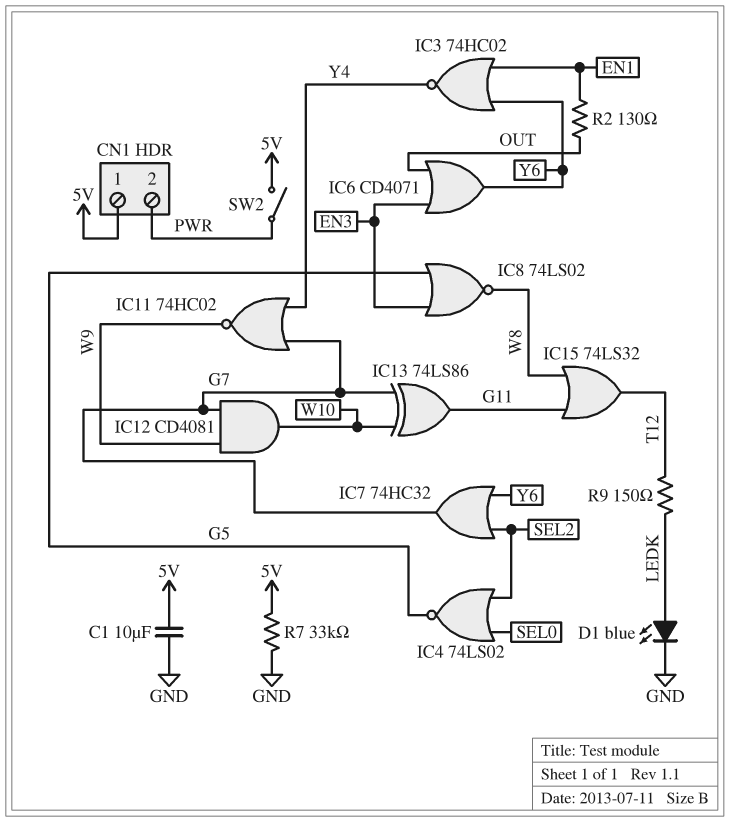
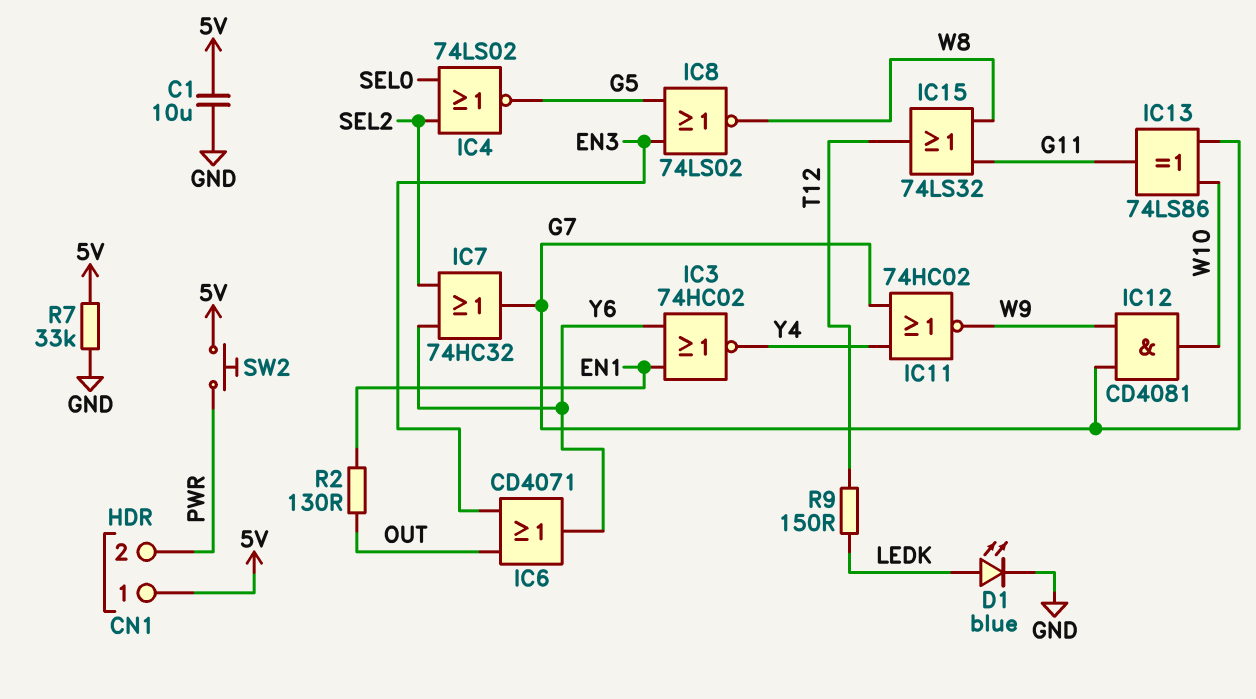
SW2: switch (5V, PWR) -> button (5V, PWR)

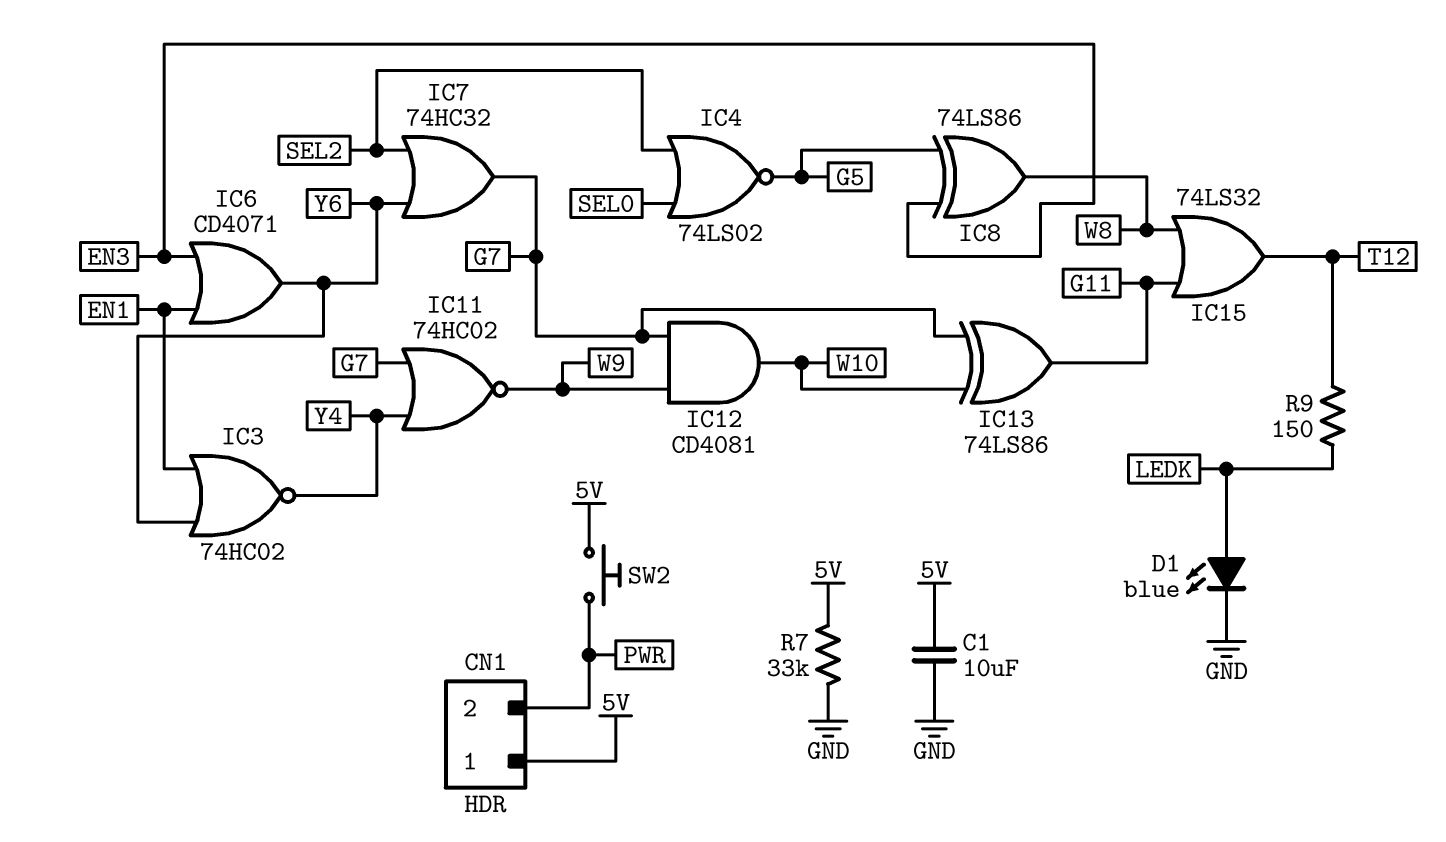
IC6: OR CD4071 (in EN3, in OUT, out Y6) -> OR CD4071 (in EN1, in EN3, out Y6)
IC8: NOR 74LS02 (in EN3, in G5, out W8) -> XOR 74LS86 (in EN3, in G5, out W8)
R2: 130 (EN1, OUT) -> none

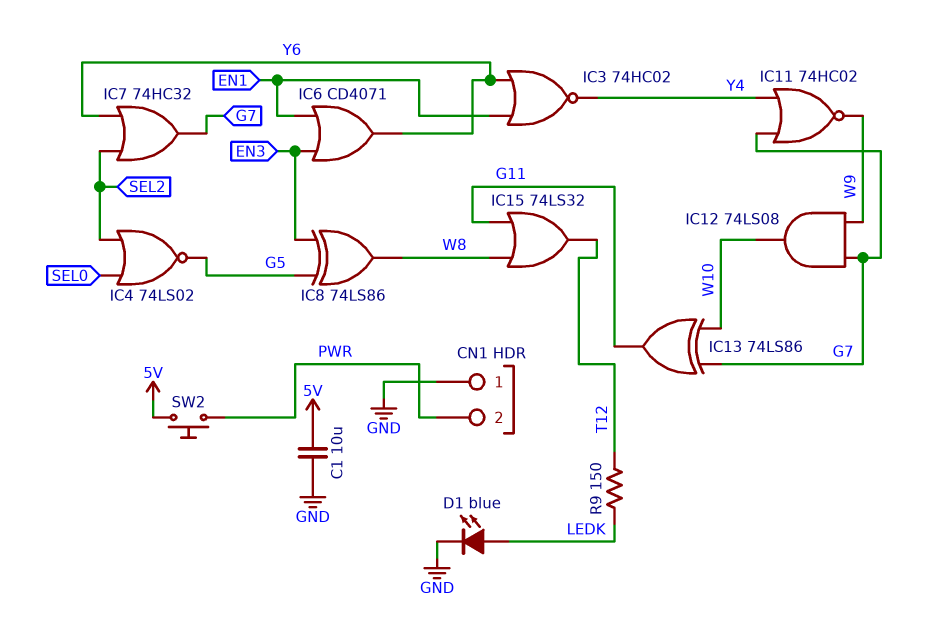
CN1 pin 1: 5V -> GND
IC12: AND CD4081 (in G7, in W9, out W10) -> AND 74LS08 (in G7, in W9, out W10)
R7: 33k (5V, GND) -> none

